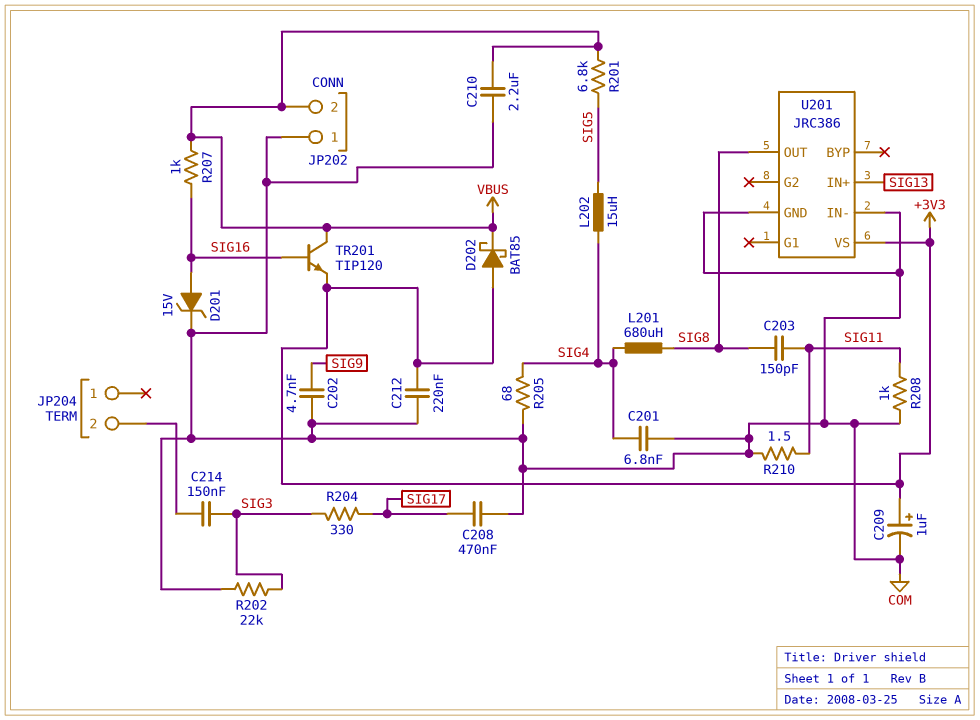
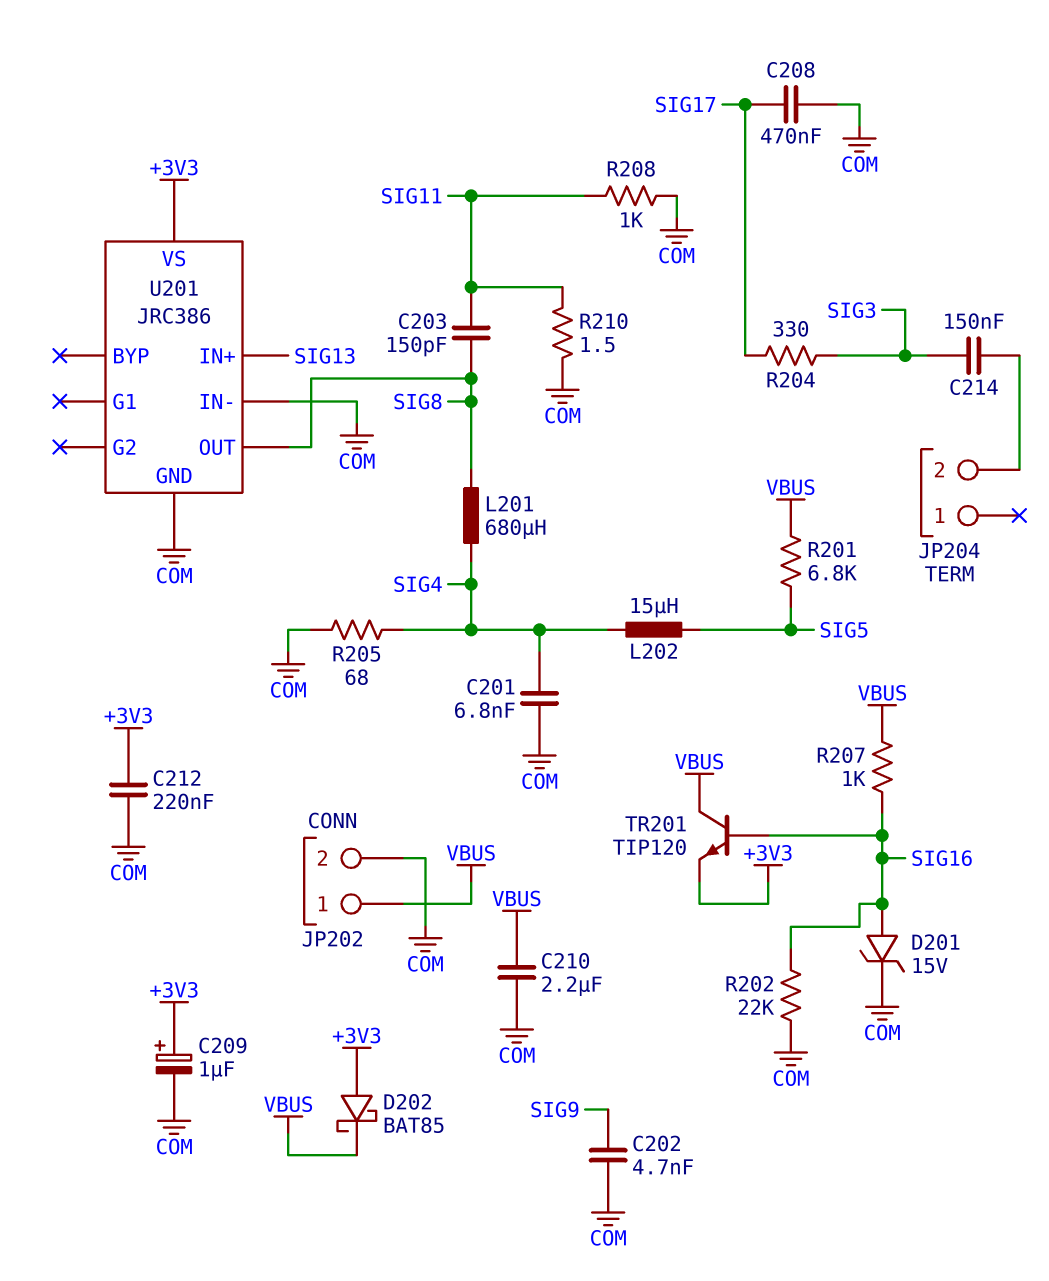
JP202 pin 1: COM -> VBUS
JP202 pin 2: VBUS -> COM
R202: 22k (COM, SIG3) -> 22k (COM, SIG16)

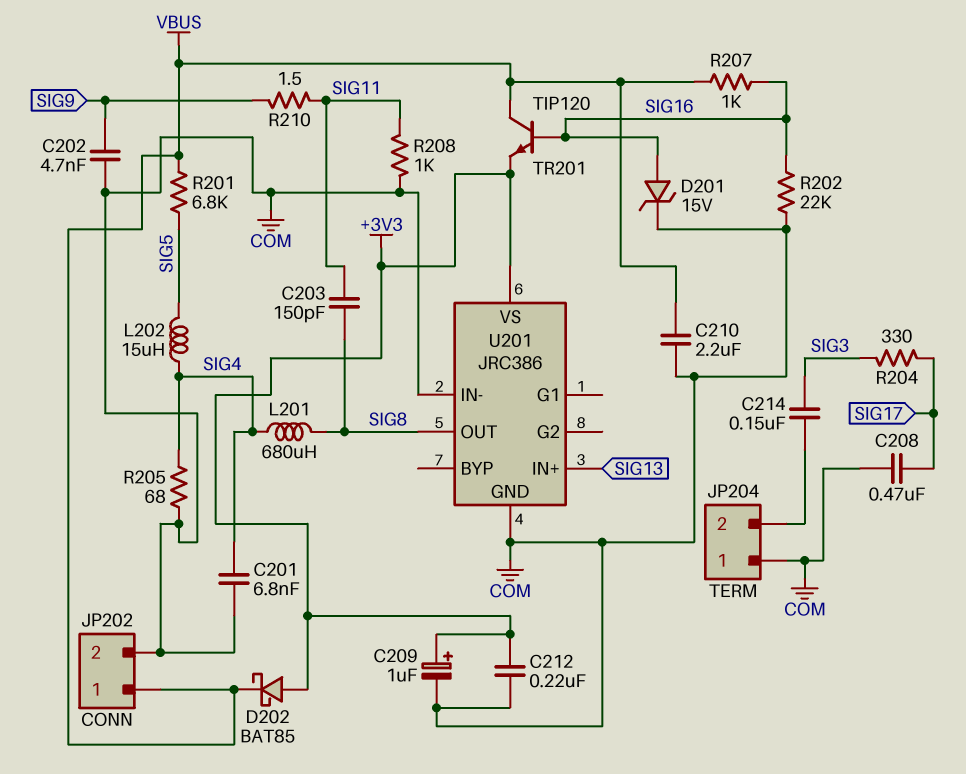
JP204 pin 1: none -> COM
R210: 1.5 (COM, SIG11) -> 1.5 (SIG9, SIG11)

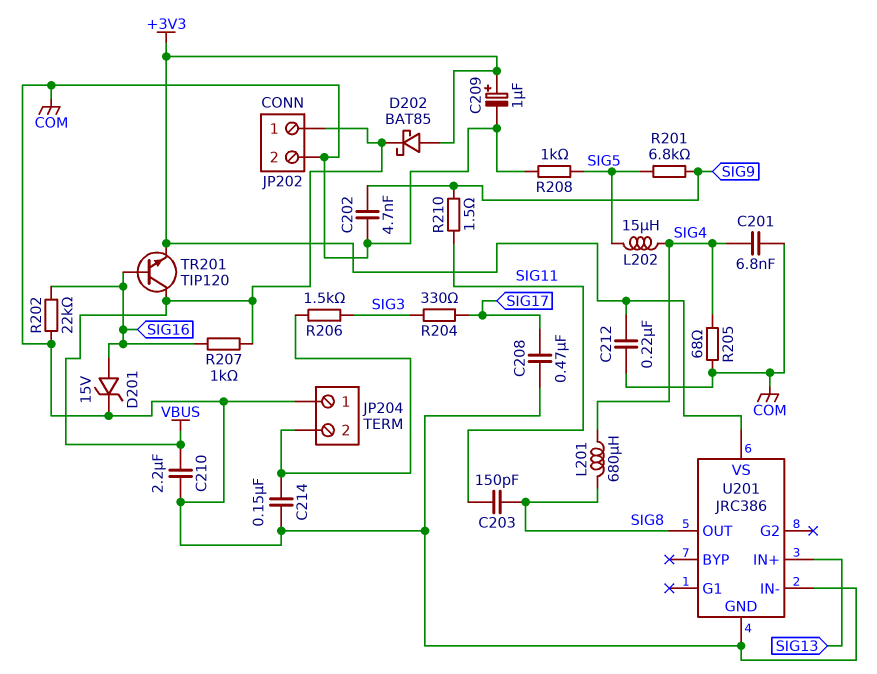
C214: 150nF (JP204/2, SIG3) -> 150nF (COM, JP204/2)
R201: 6.8k (SIG5, VBUS) -> 6.8k (SIG5, SIG9)
R206: none -> 1.5k (JP204/2, SIG3)
R208: 1k (COM, SIG11) -> 1k (COM, SIG5)

